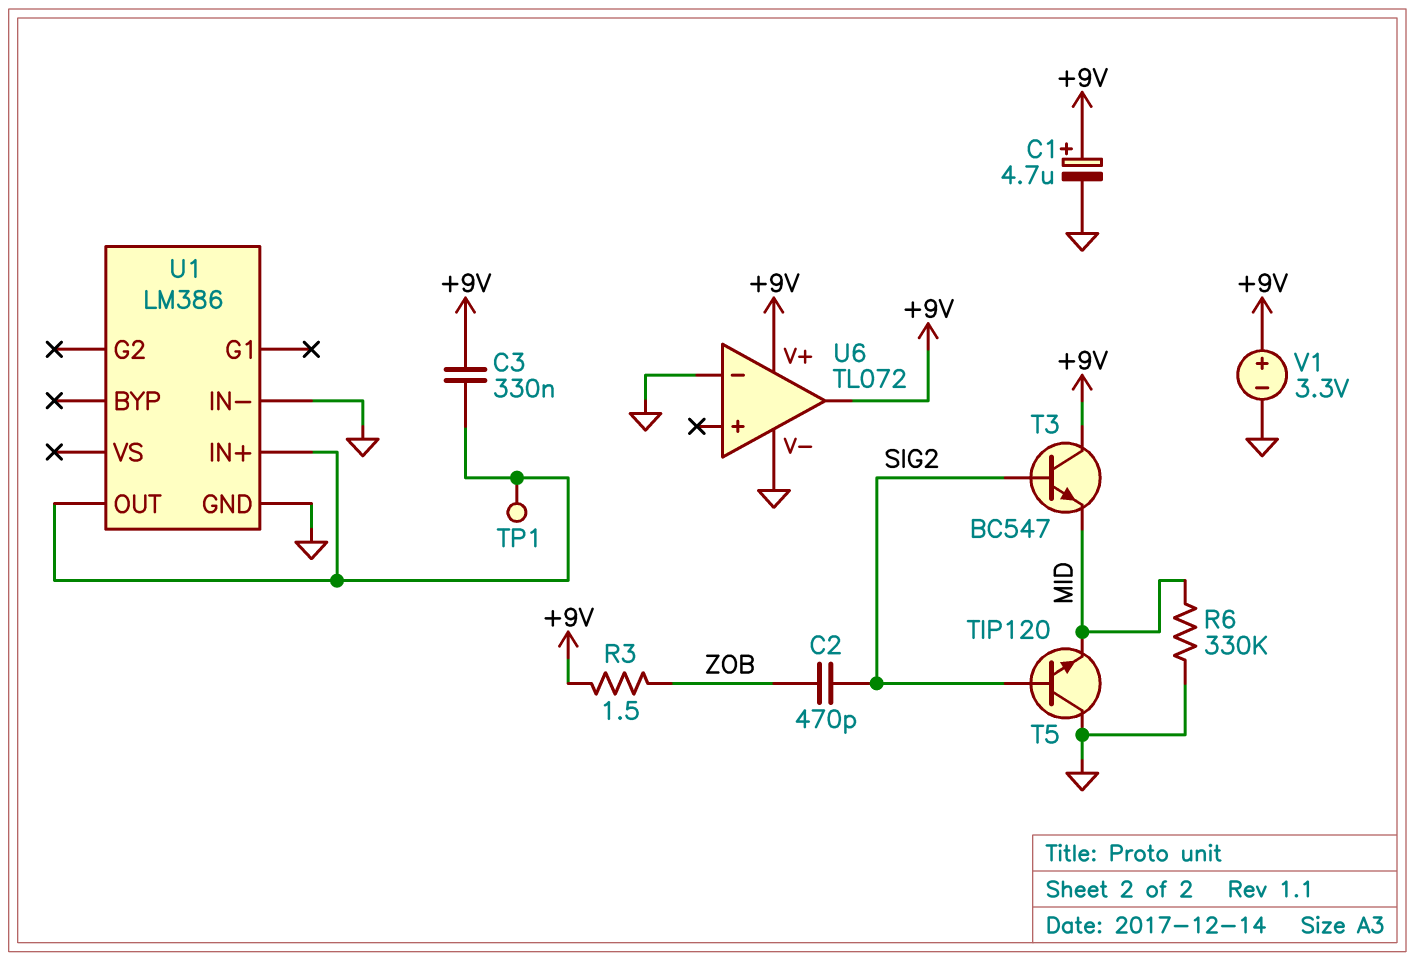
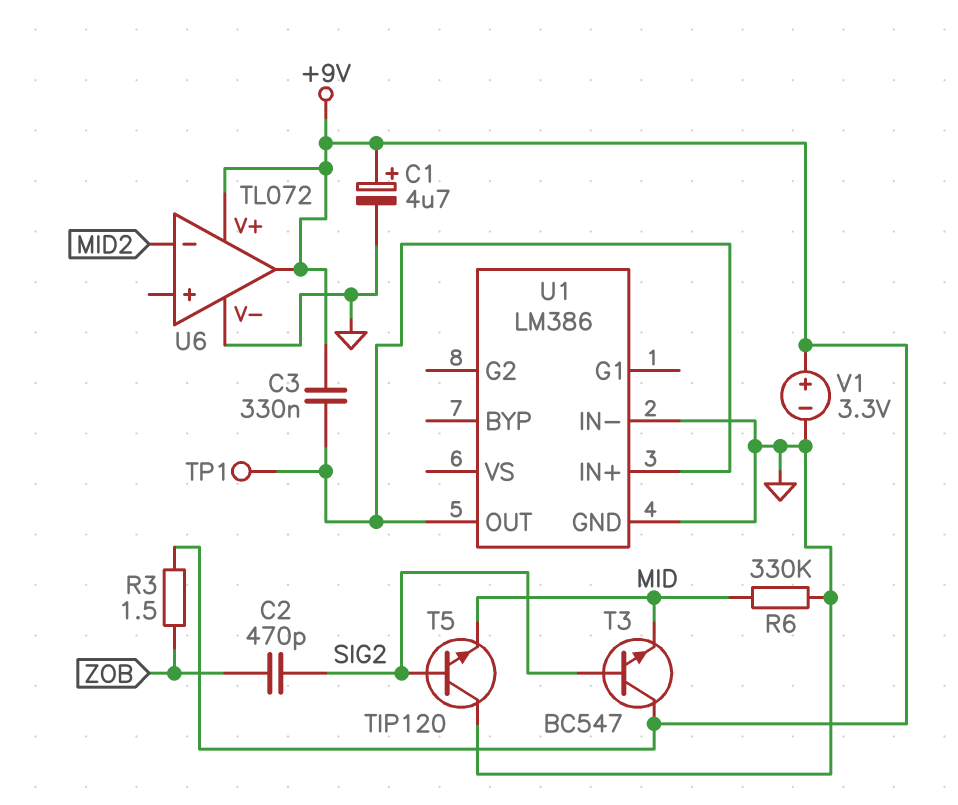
U6 pin in-: GND -> MID2

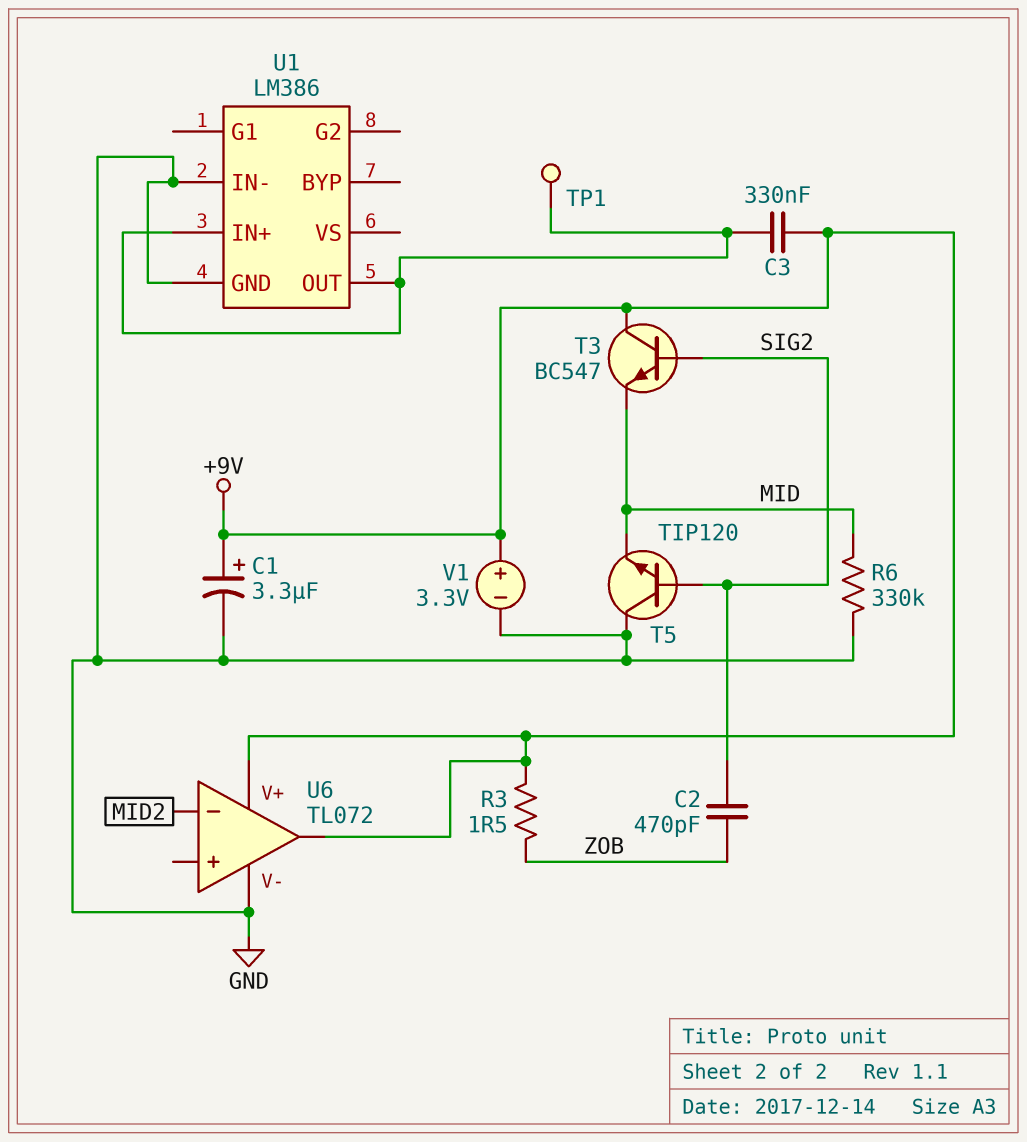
C1: 4.7uF (plus +9V, minus GND) -> 3.3uF (plus +9V, minus GND)

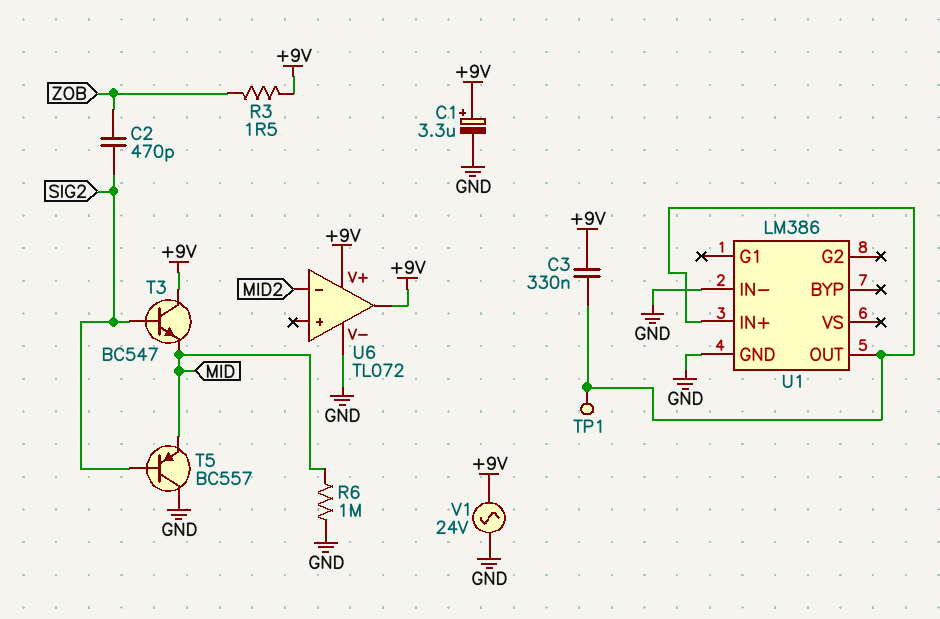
R6: 330k (GND, MID) -> 1M (GND, MID)
T5: NPN TIP120 (B SIG2, C GND, E MID) -> PNP BC557 (B SIG2, C GND, E MID)
V1: 3.3V (plus +9V, minus GND) -> AC 24V (+9V, GND)

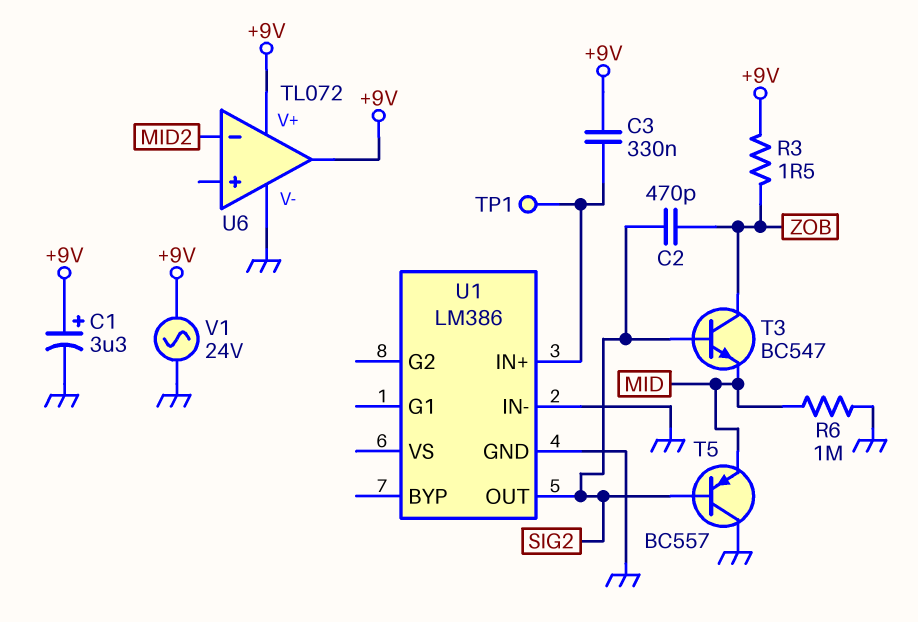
T3: NPN BC547 (B SIG2, C +9V, E MID) -> NPN BC547 (B SIG2, C ZOB, E MID)
U1 pin OUT: U1/IN+ -> SIG2

